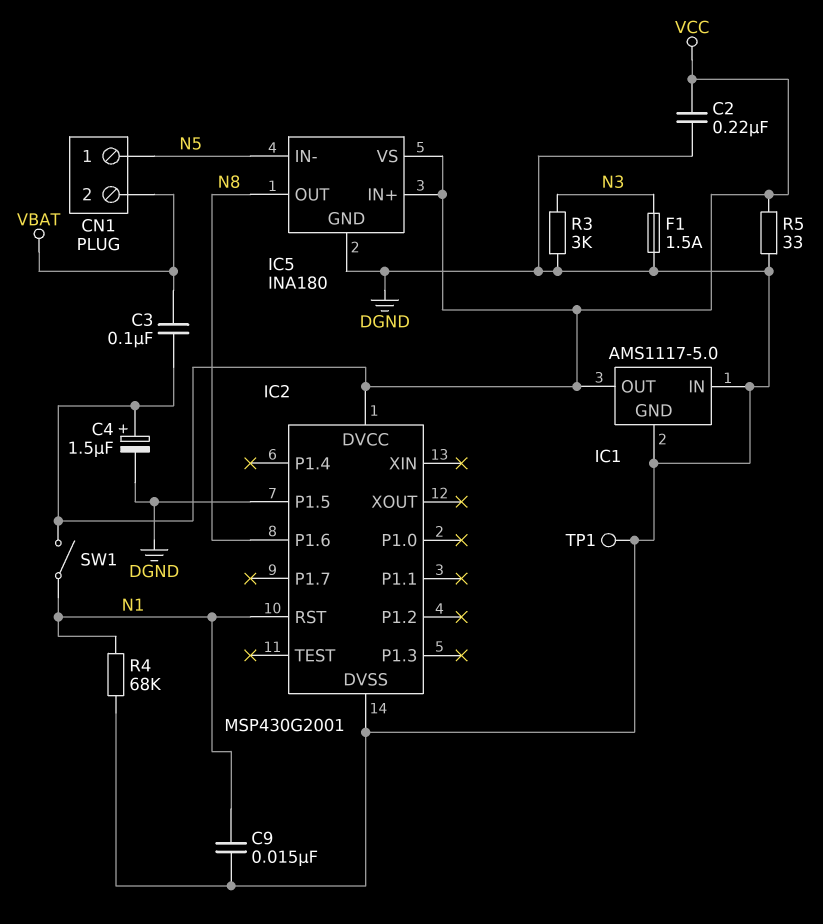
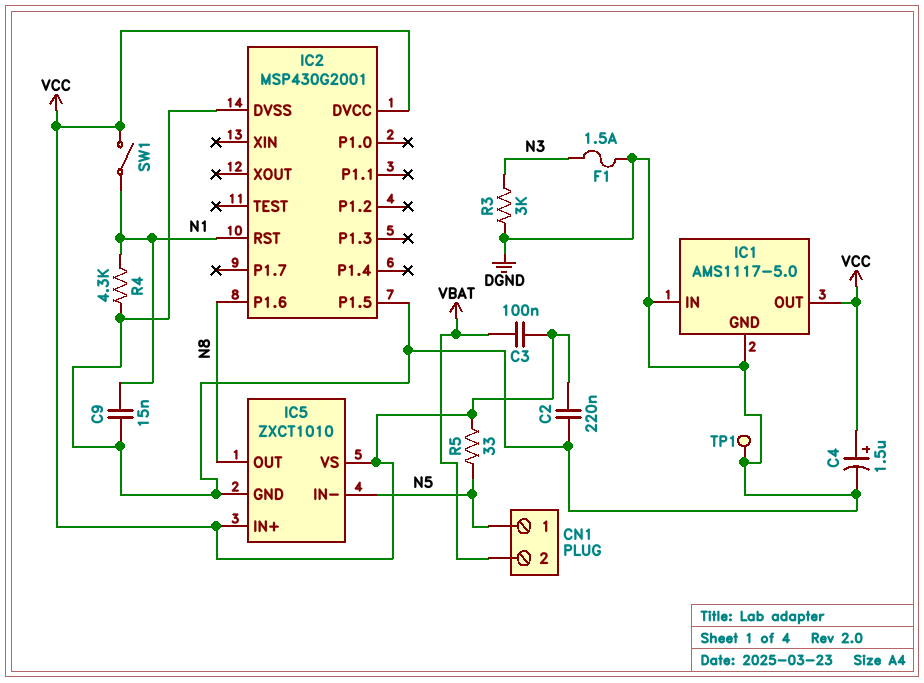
IC5: INA180 -> ZXCT1010
R4: 68k (DGND, N1) -> 4.3k (DGND, N1)
R5: 33 (DGND, VCC) -> 33 (N5, VCC)

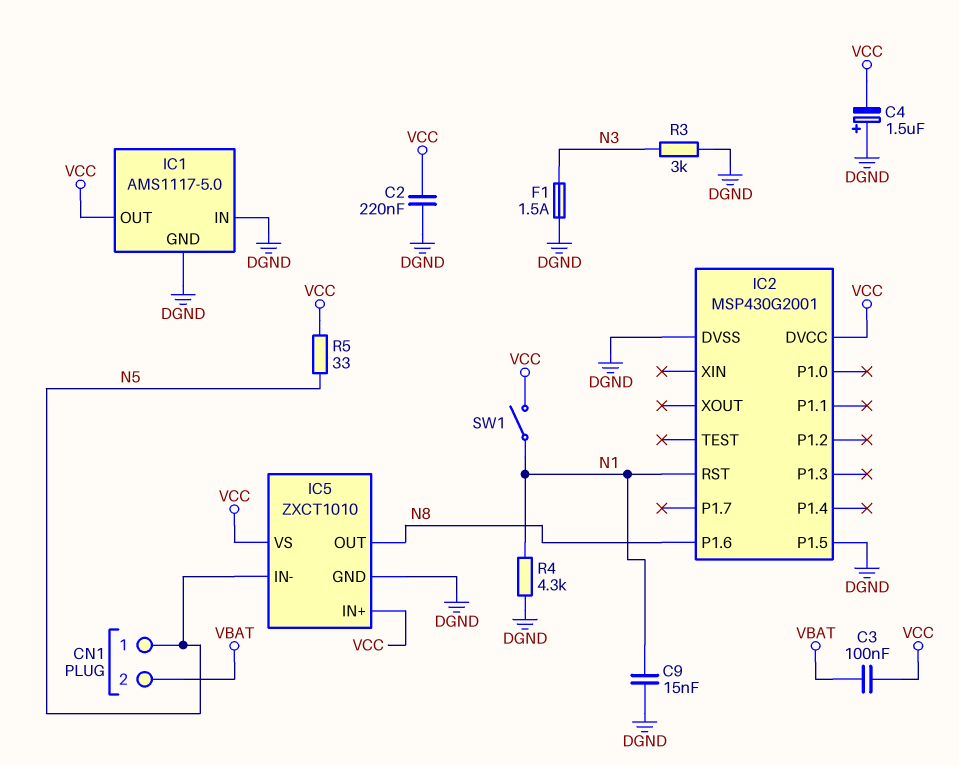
C4: 1.5uF (plus VCC, minus DGND) -> 1.5uF (plus DGND, minus VCC)
TP1: test point (DGND) -> none

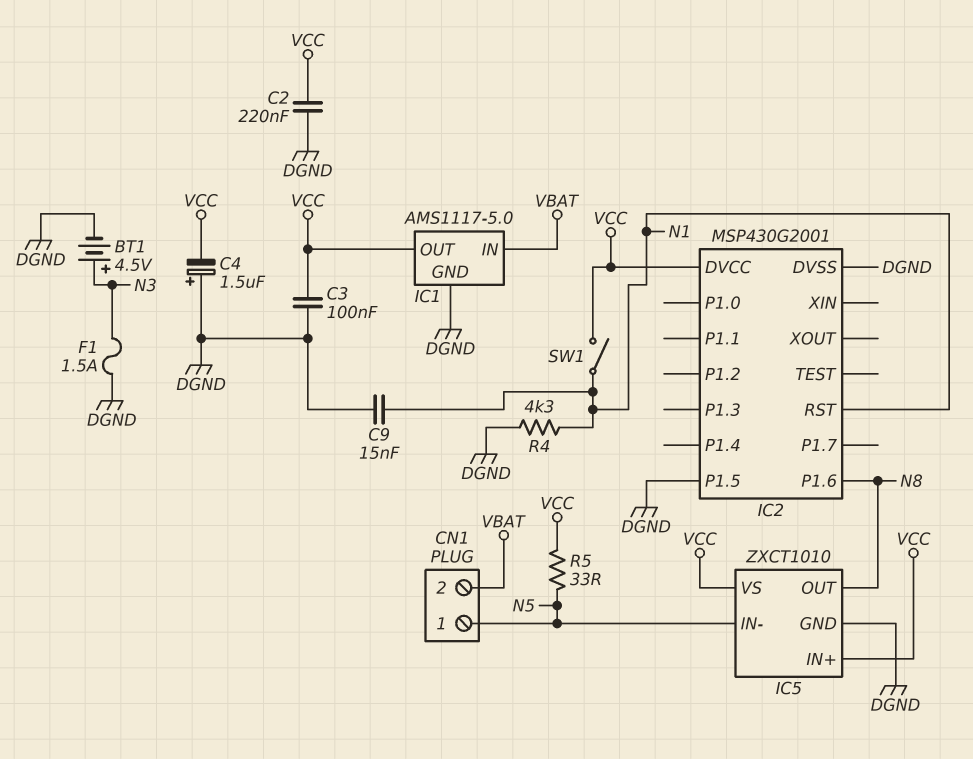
BT1: none -> 4.5V (plus N3, minus DGND)
C3: 100nF (VBAT, VCC) -> 100nF (DGND, VCC)
IC1 pin IN: DGND -> VBAT
R3: 3k (DGND, N3) -> none

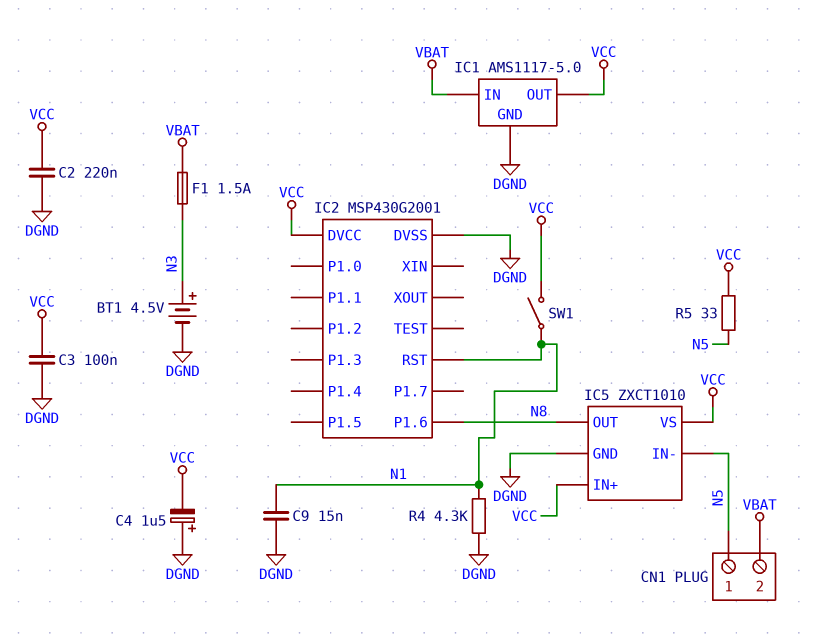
F1: 1.5A (DGND, N3) -> 1.5A (N3, VBAT)
IC2 pin P1.5: DGND -> none

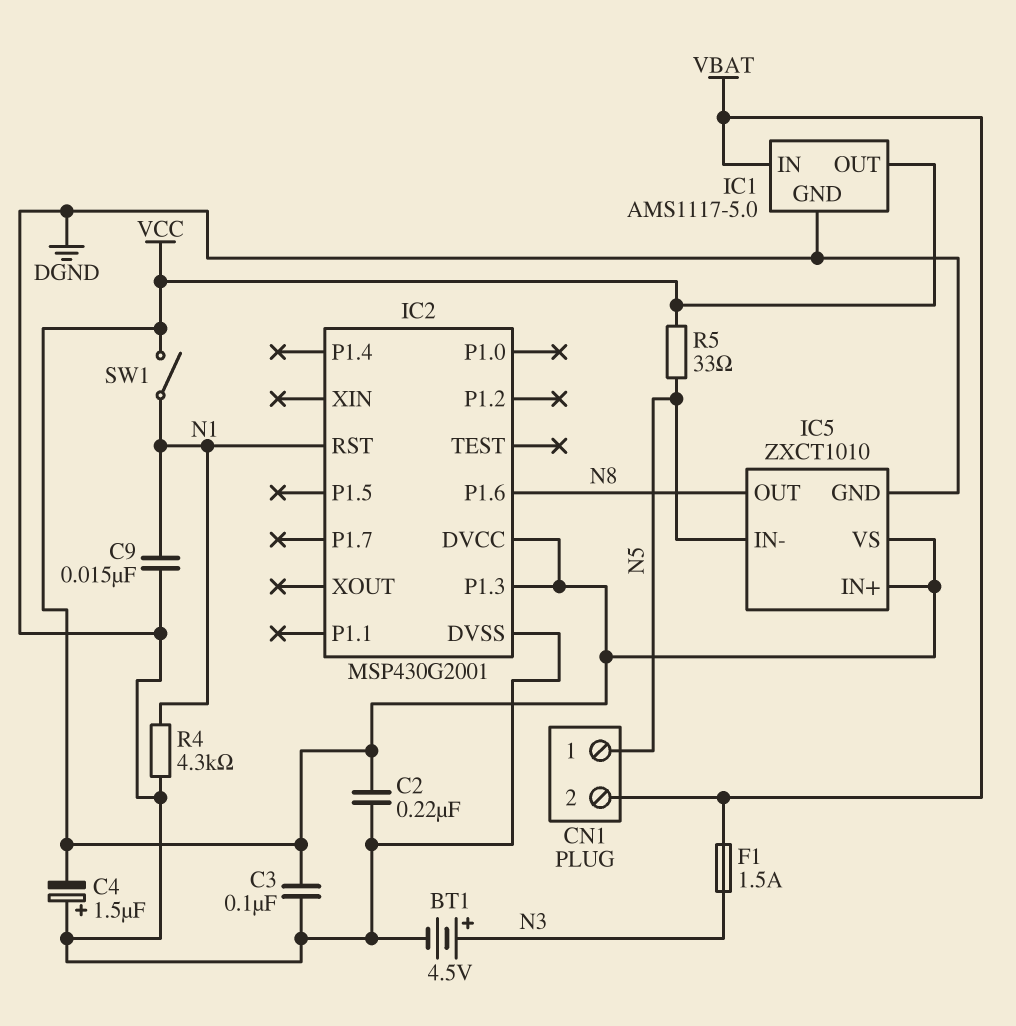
IC2 pin P1.3: none -> VCC

